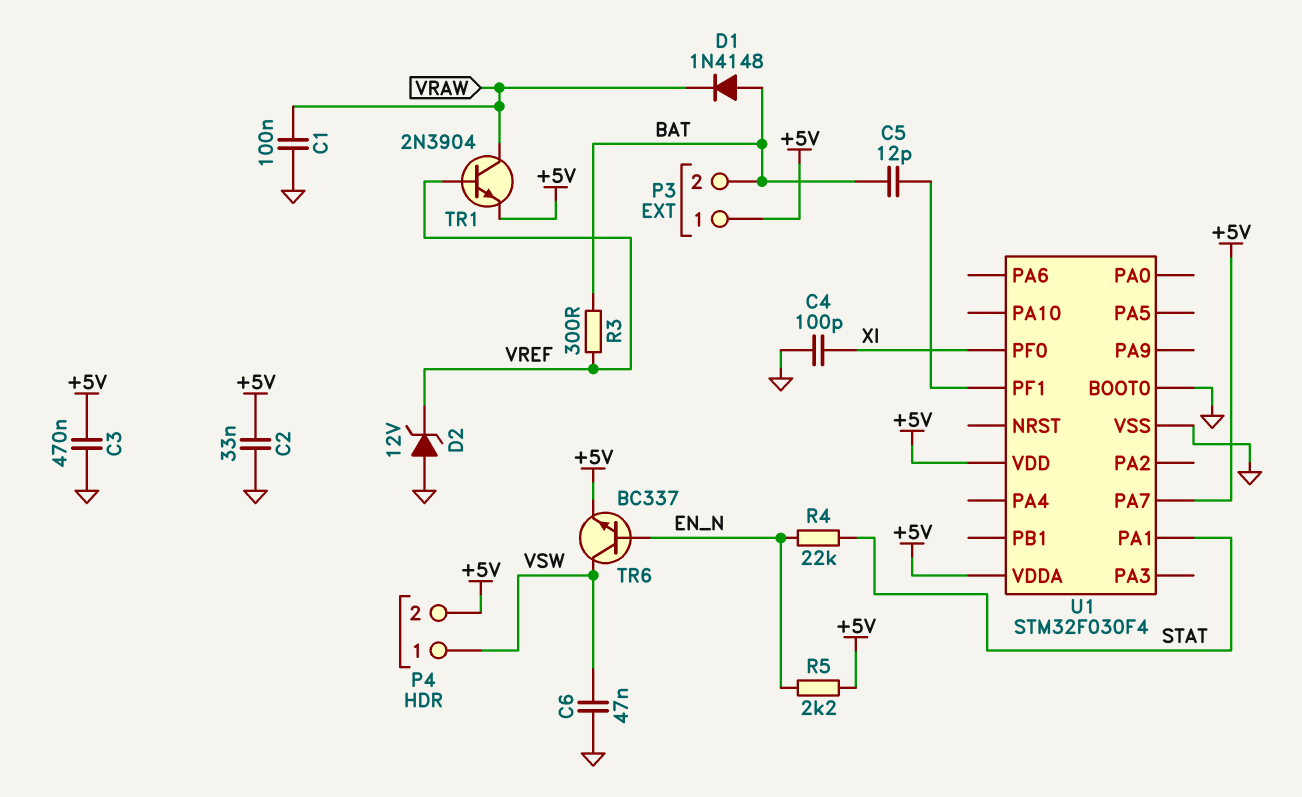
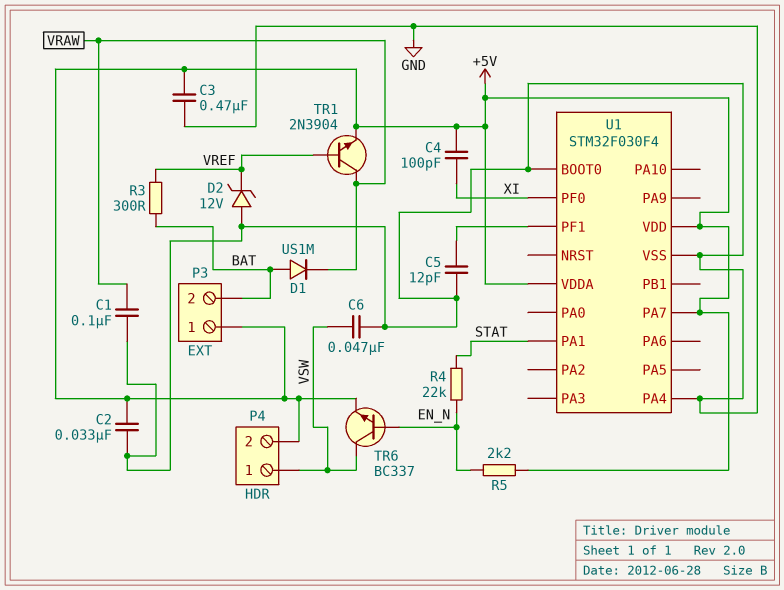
C4: 100pF (GND, XI) -> 100pF (+5V, XI)
C5: 12pF (BAT, U1/PF1) -> 12pF (GND, U1/PF1)
D1: diode 1N4148 (A BAT, K VRAW) -> diode US1M (A BAT, K VRAW)
U1 pin PA4: none -> GND

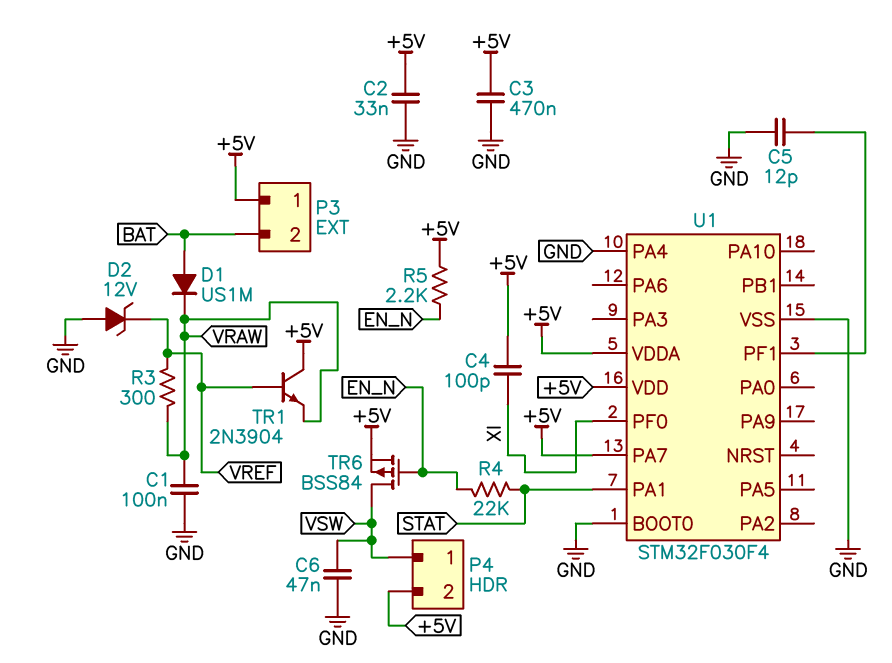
R3: 300 (BAT, VREF) -> 300 (VRAW, VREF)
TR1: NPN 2N3904 (B VREF, C VRAW, E +5V) -> NPN 2N3904 (B VREF, C +5V, E VRAW)
TR6: NPN BC337 (B EN_N, C VSW, E +5V) -> PMOS BSS84 (G EN_N, D VSW, S +5V)

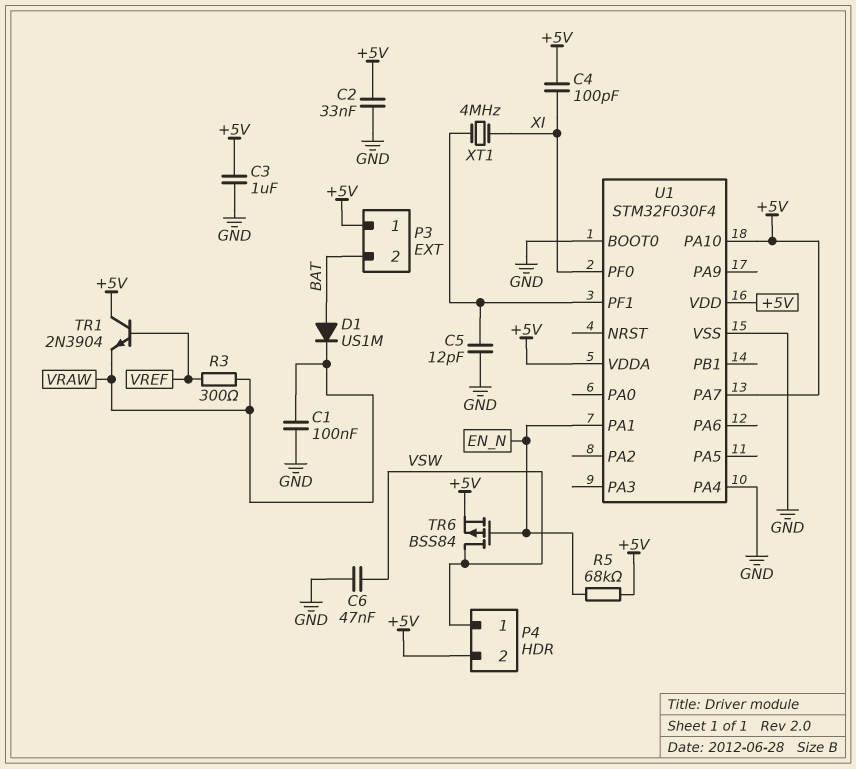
C3: 470nF (+5V, GND) -> 1uF (+5V, GND)
D2: zener 12V (A GND, K VREF) -> none
R4: 22k (EN_N, STAT) -> none
R5: 2.2k (+5V, EN_N) -> 68k (+5V, EN_N)
U1 pin PA1: STAT -> EN_N
U1 pin PA10: none -> +5V
XT1: none -> 4MHz (U1/PF1, XI)

